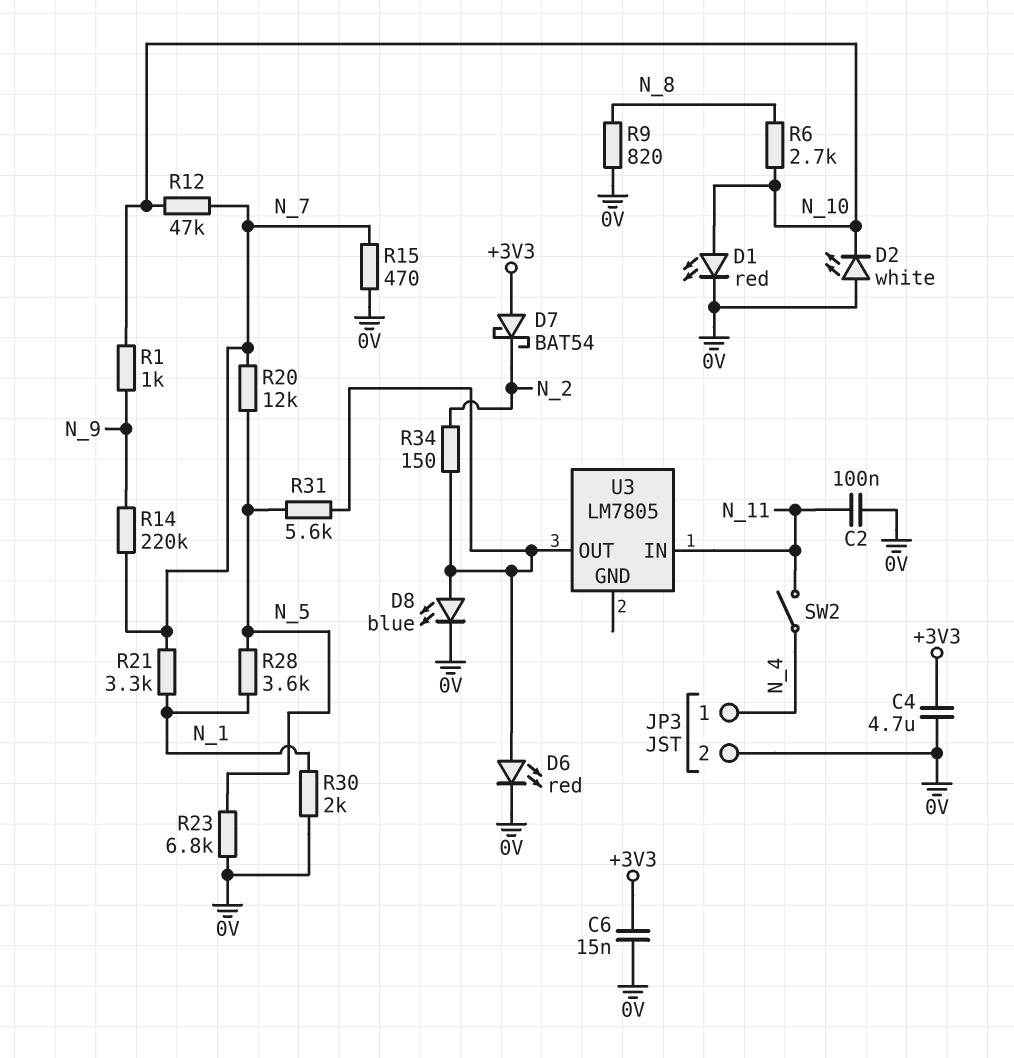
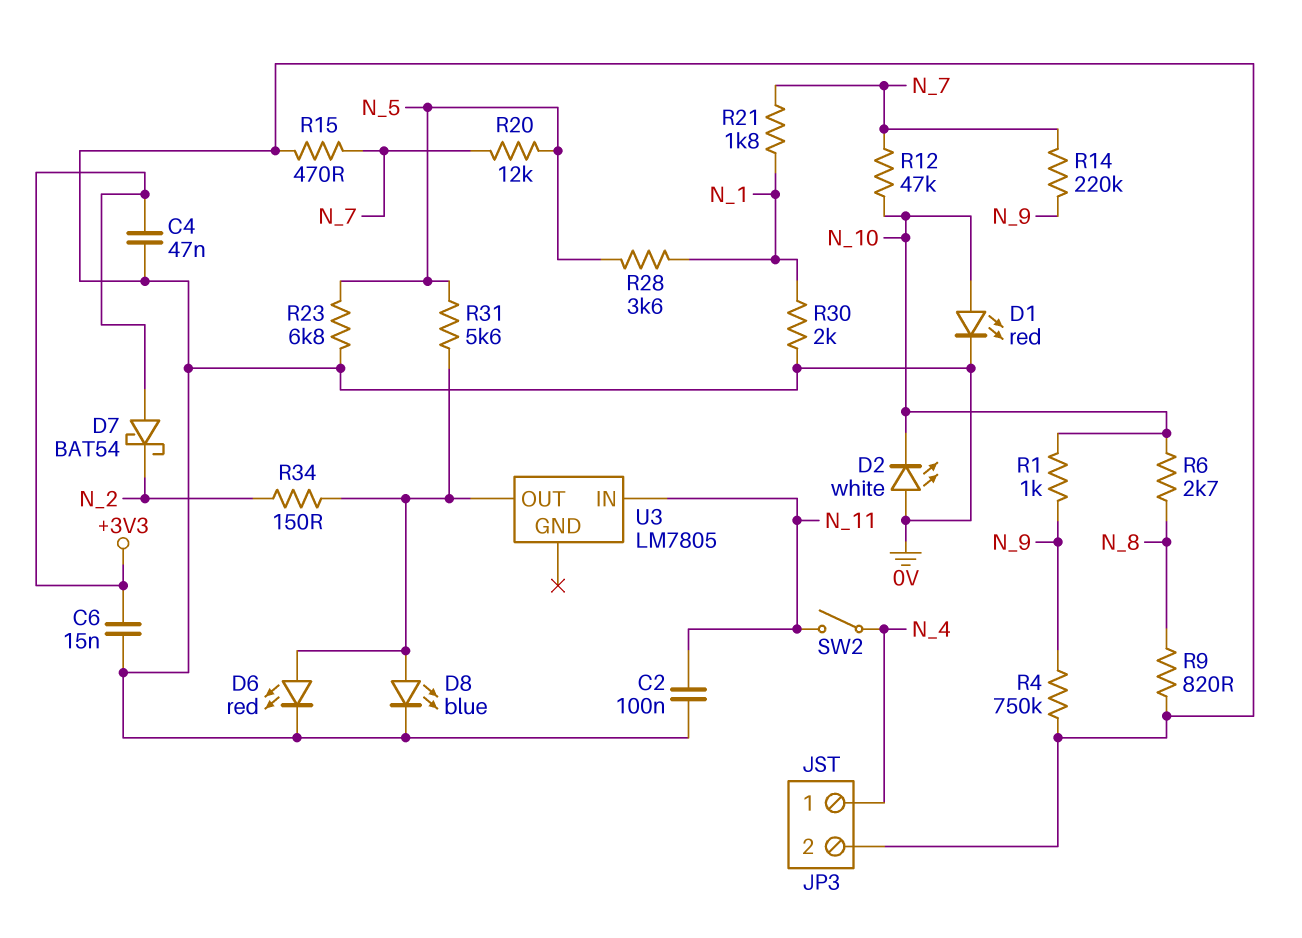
C4: 4.7uF (+3V3, 0V) -> 47nF (+3V3, 0V)
R4: none -> 750k (0V, N_9)
R21: 3.3k (N_1, N_7) -> 1.8k (N_1, N_7)

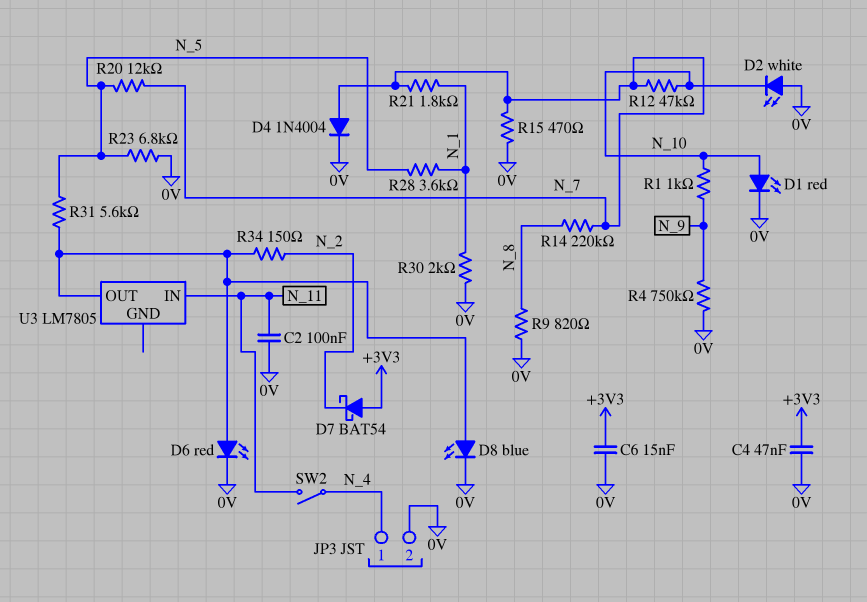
D4: none -> diode 1N4004 (A N_7, K 0V)
R6: 2.7k (N_8, N_10) -> none
R14: 220k (N_7, N_9) -> 220k (N_7, N_8)

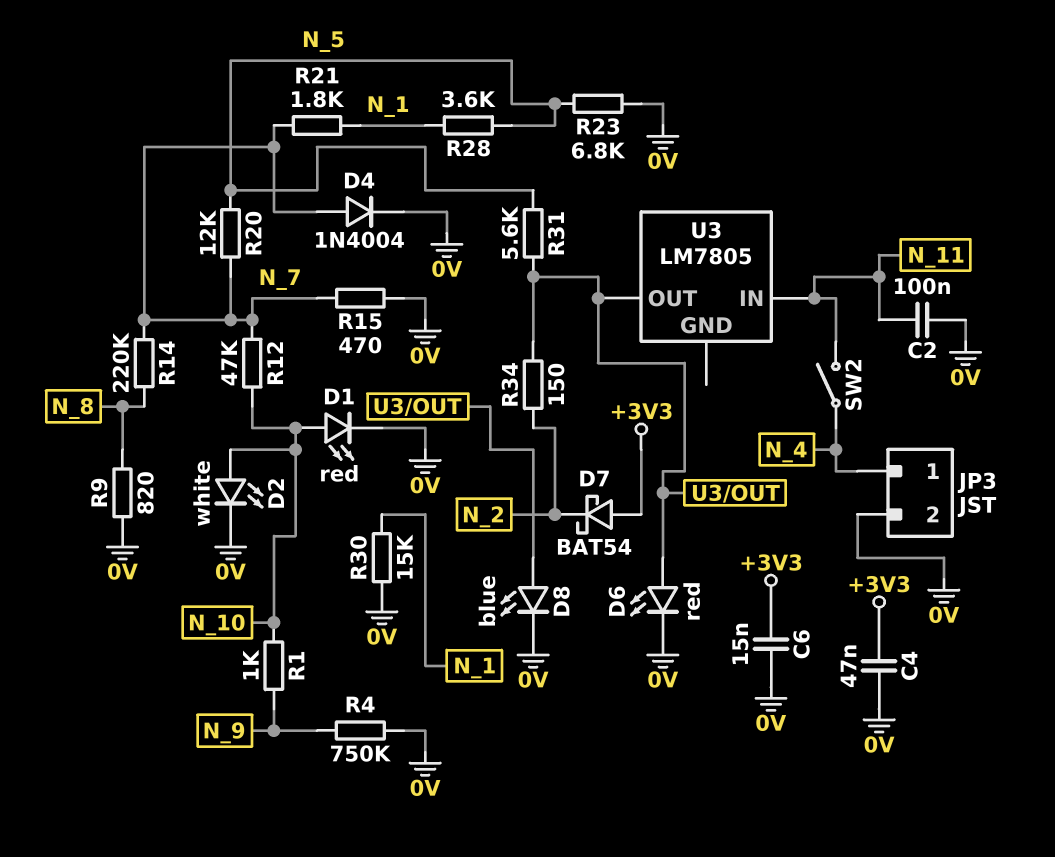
D2: LED white (A 0V, K N_10) -> LED white (A N_10, K 0V)
R30: 2k (0V, N_1) -> 15k (0V, N_1)

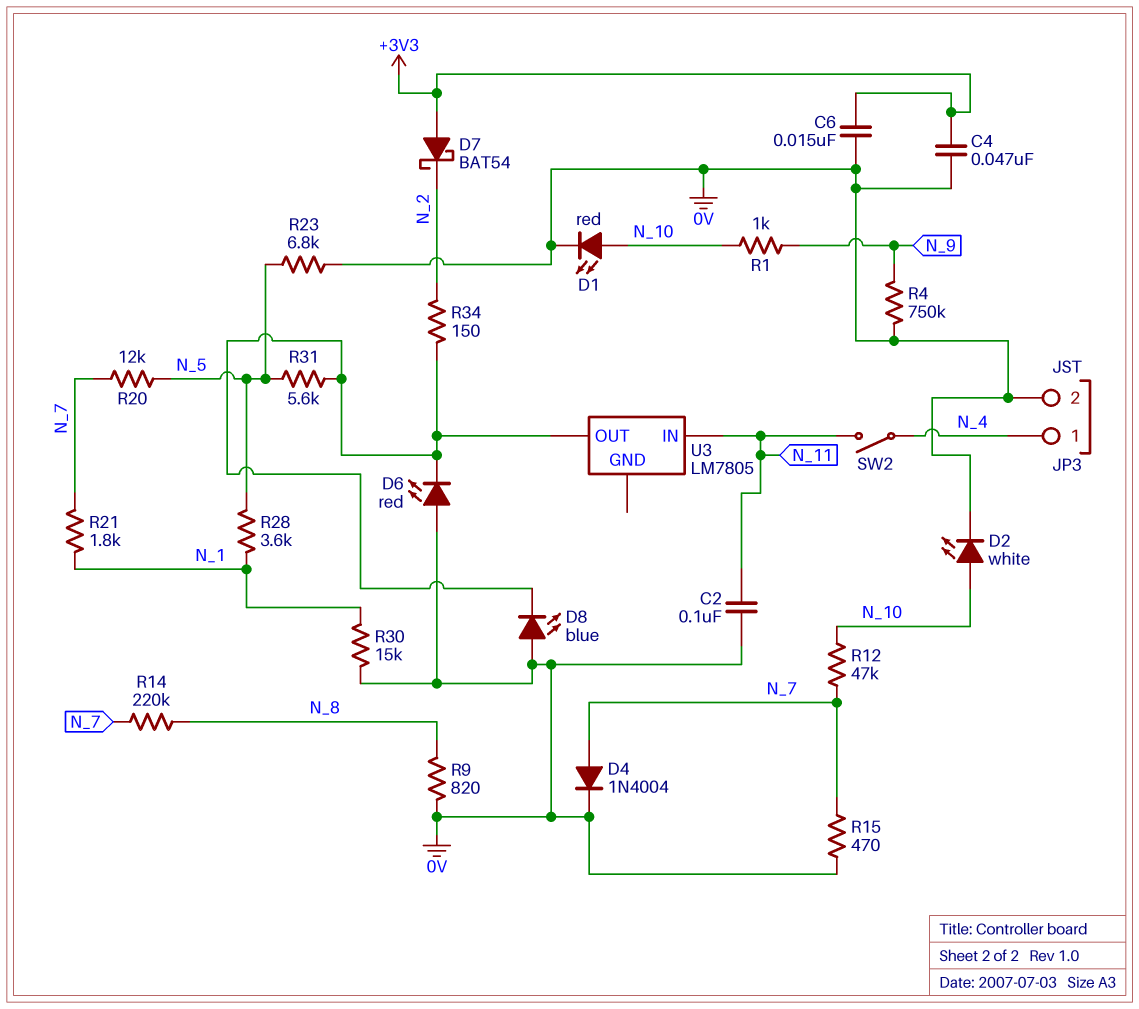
D6: LED red (A U3/OUT, K 0V) -> LED red (A 0V, K U3/OUT)
D8: LED blue (A U3/OUT, K 0V) -> LED blue (A 0V, K U3/OUT)

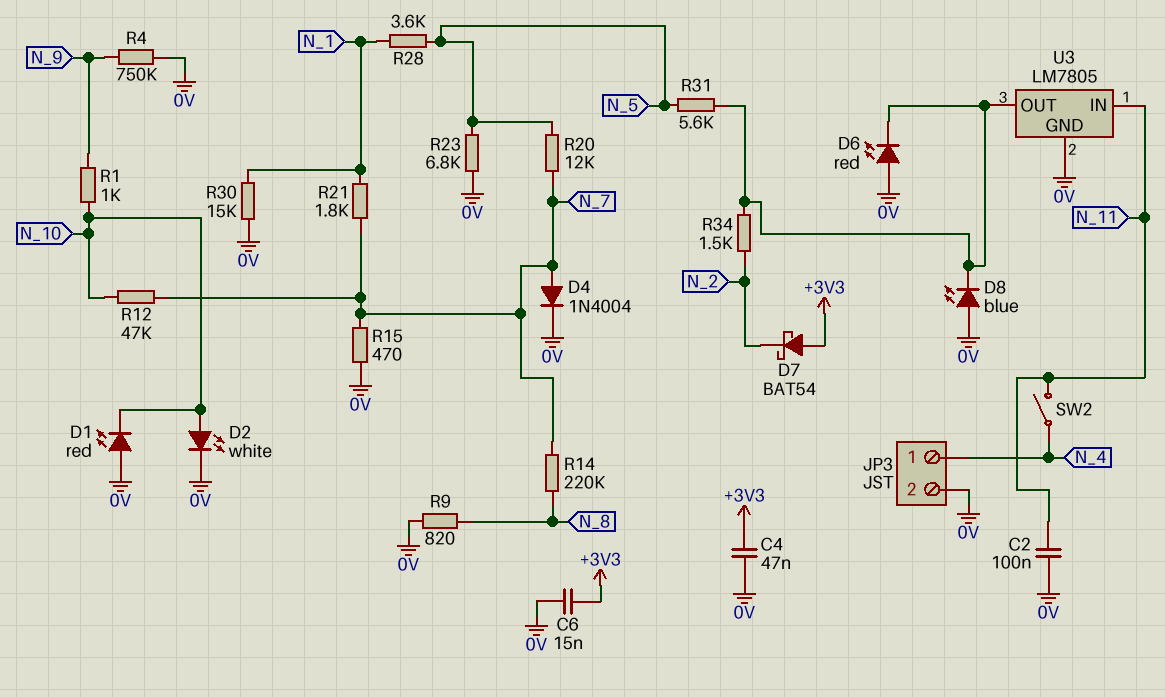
D1: LED red (A N_10, K 0V) -> LED red (A 0V, K N_10)
R34: 150 (N_2, U3/OUT) -> 1.5k (N_2, U3/OUT)
U3 pin GND: none -> 0V

